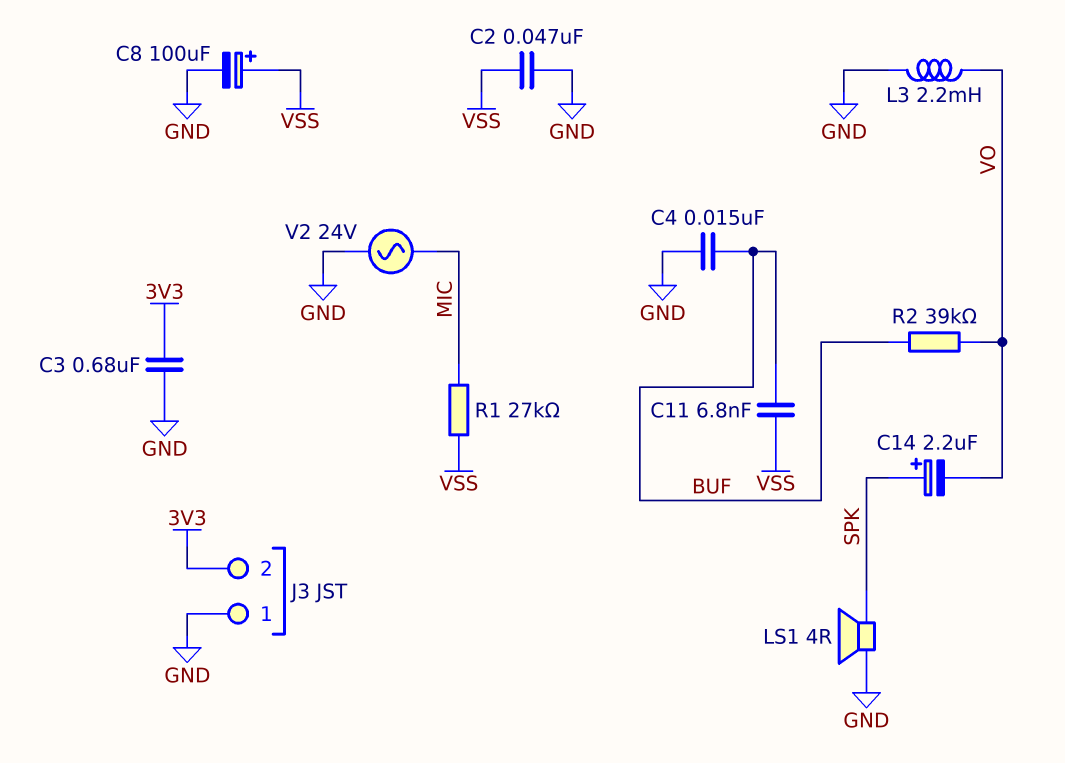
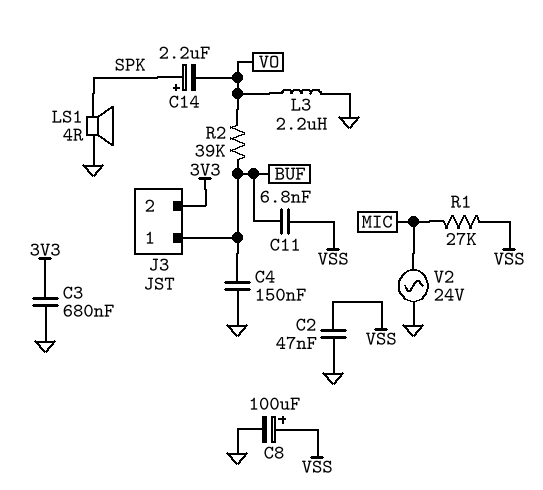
C4: 15nF (BUF, GND) -> 150nF (BUF, GND)
J3 pin 1: GND -> BUF
L3: 2.2mH (GND, VO) -> 2.2uH (GND, VO)

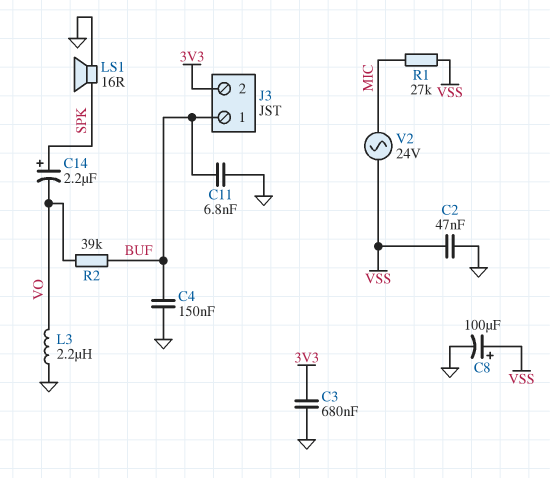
C11: 6.8nF (BUF, VSS) -> 6.8nF (BUF, GND)
LS1: speaker 4R (GND, SPK) -> speaker 16R (GND, SPK)
V2: AC 24V (GND, MIC) -> AC 24V (MIC, VSS)

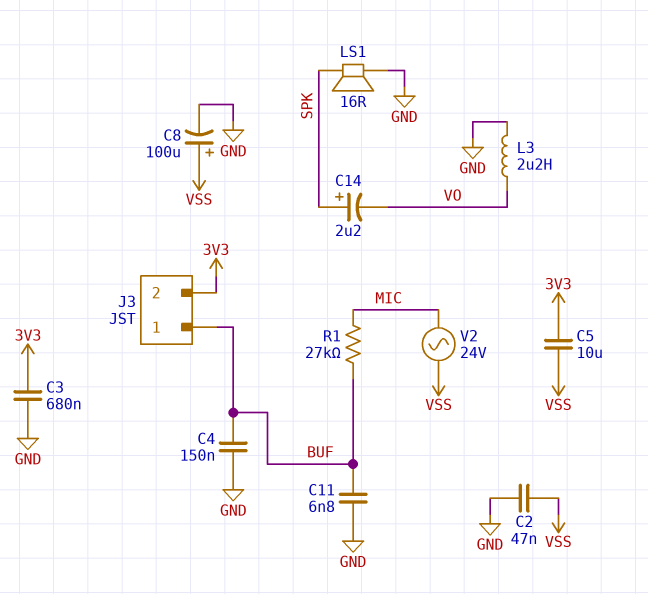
C5: none -> 10uF (3V3, VSS)
R1: 27k (MIC, VSS) -> 27k (BUF, MIC)
R2: 39k (BUF, VO) -> none

